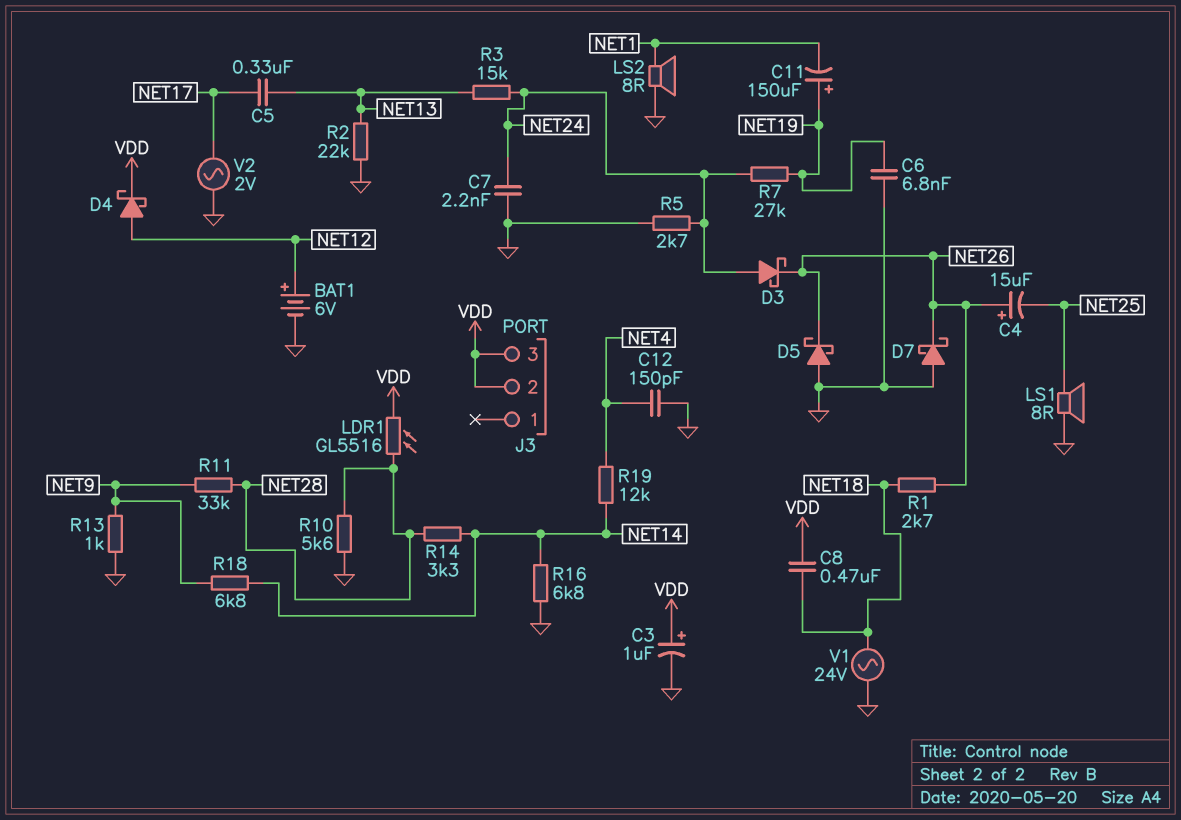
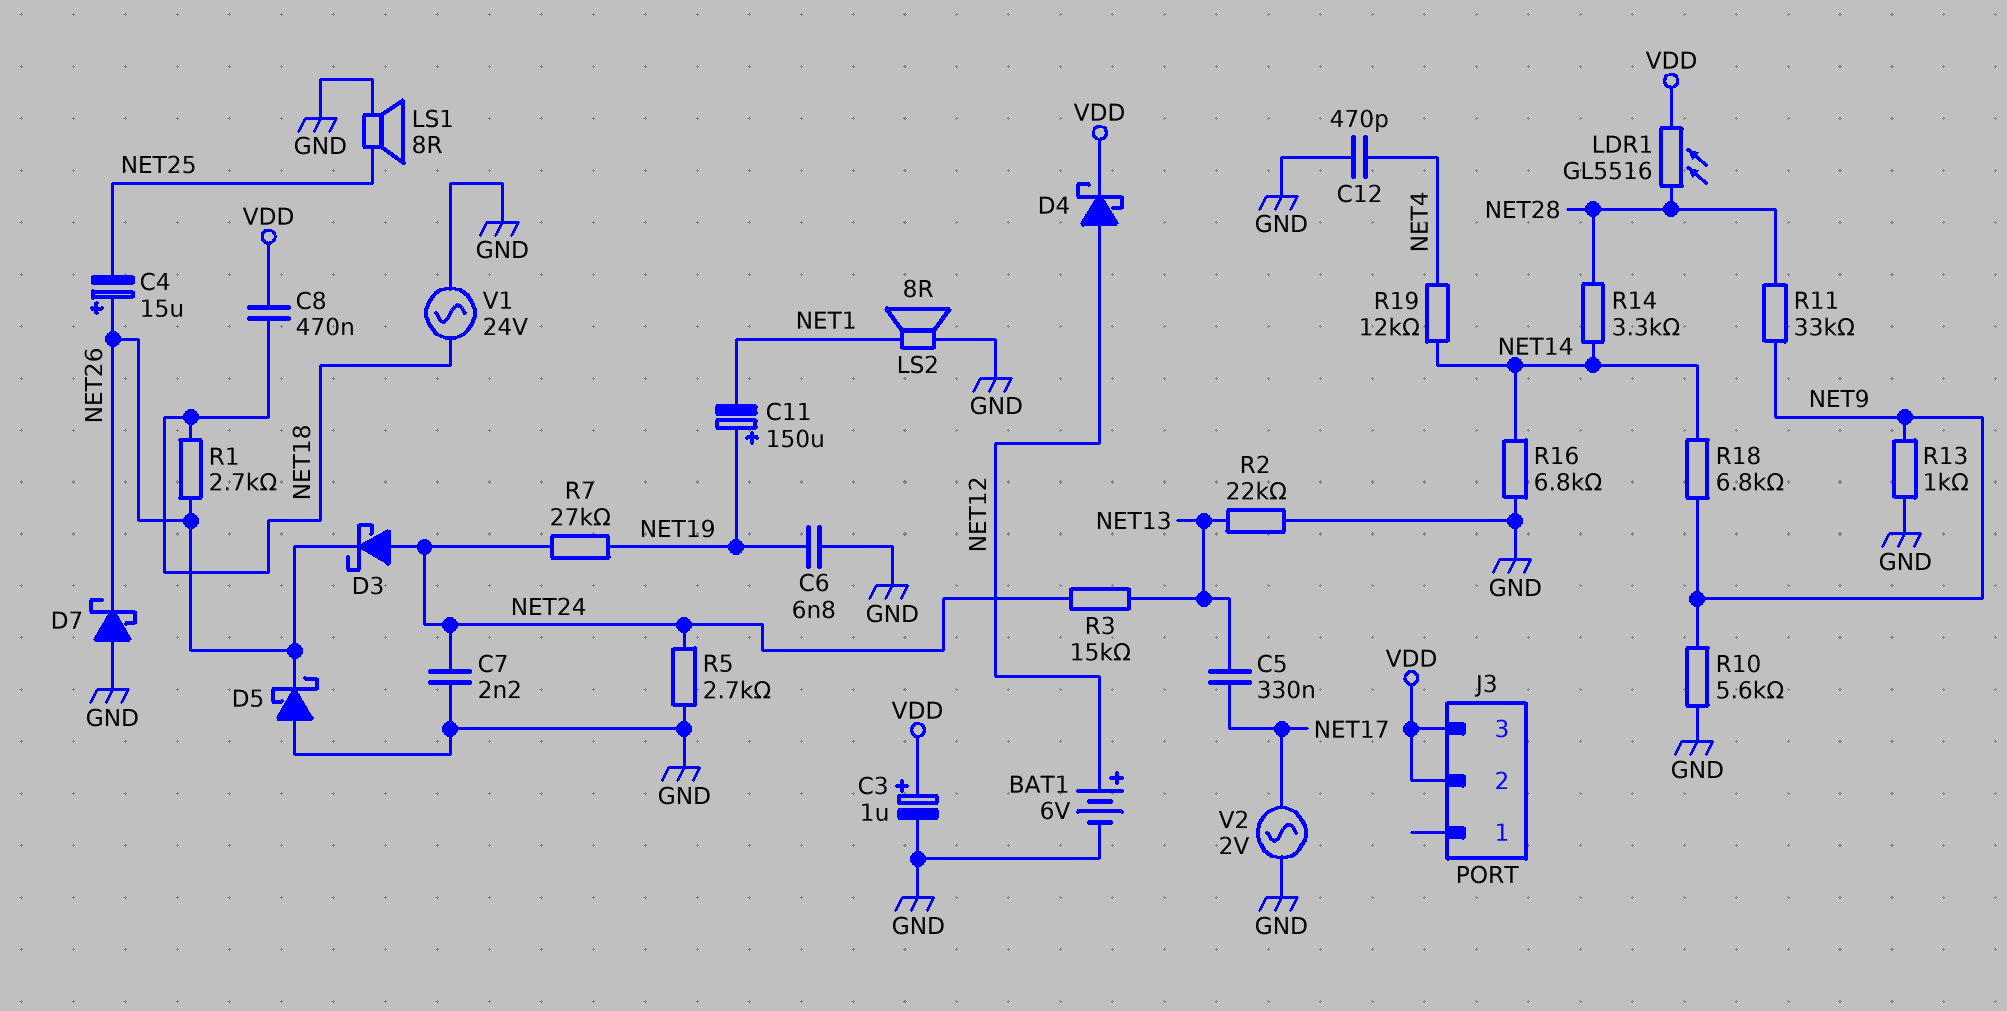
C12: 150pF (GND, NET4) -> 470pF (GND, NET4)
R10: 5.6k (GND, NET28) -> 5.6k (GND, NET9)

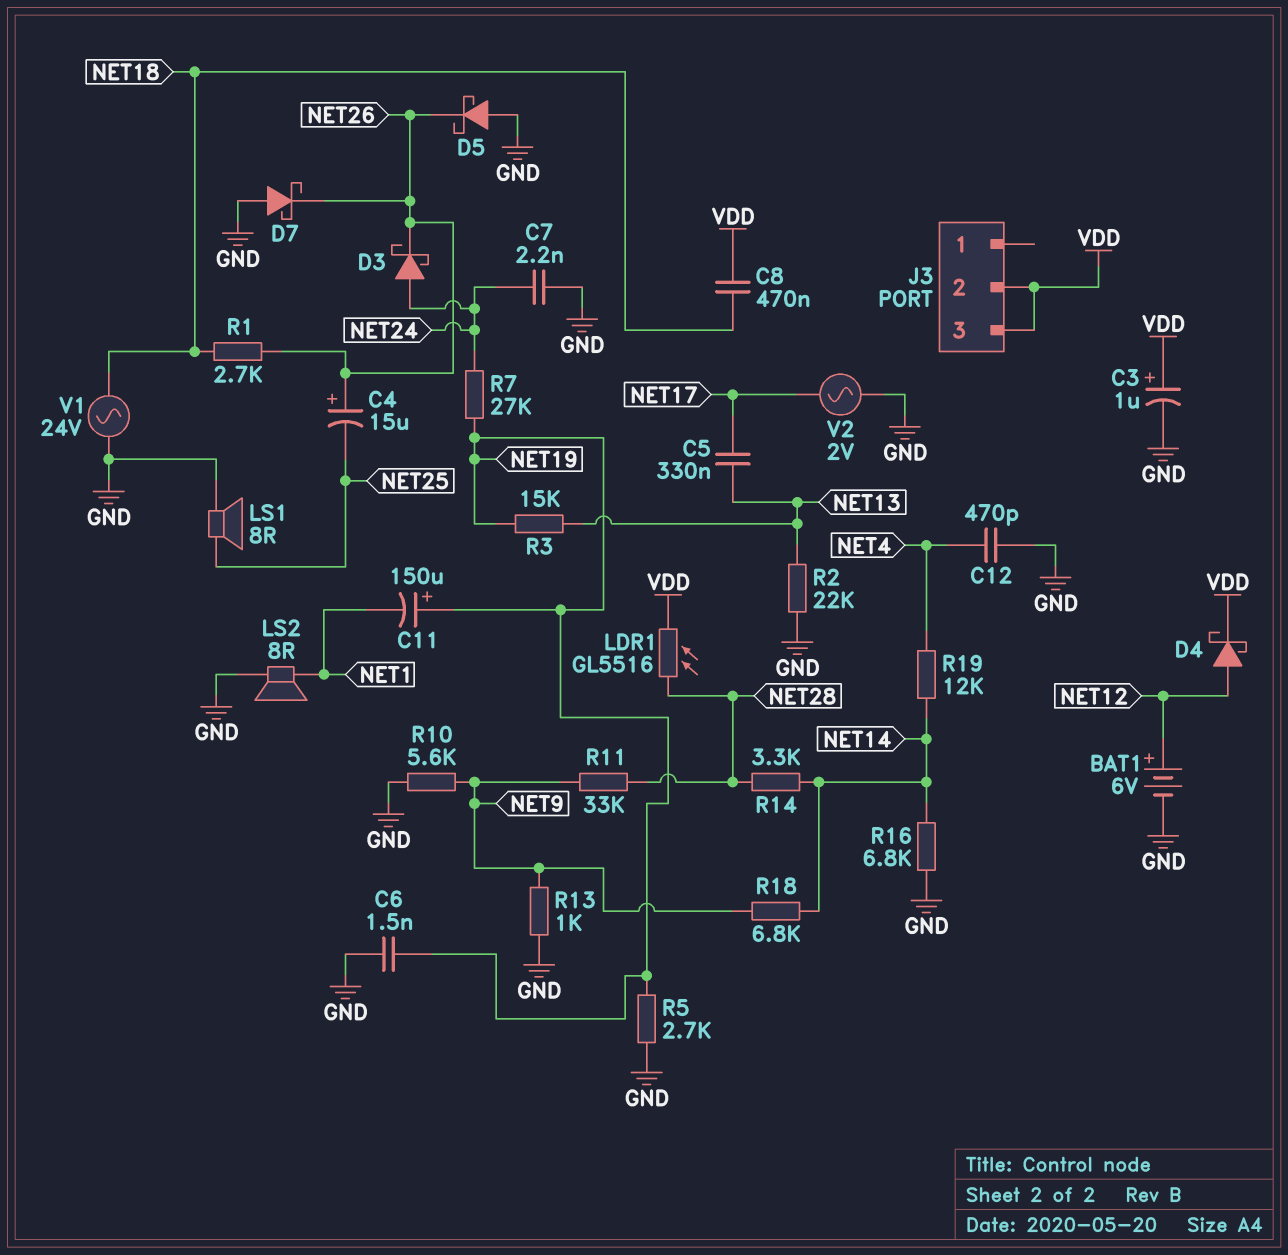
C6: 6.8nF (GND, NET19) -> 1.5nF (GND, NET19)
R3: 15k (NET13, NET24) -> 15k (NET13, NET19)
R5: 2.7k (GND, NET24) -> 2.7k (GND, NET19)

